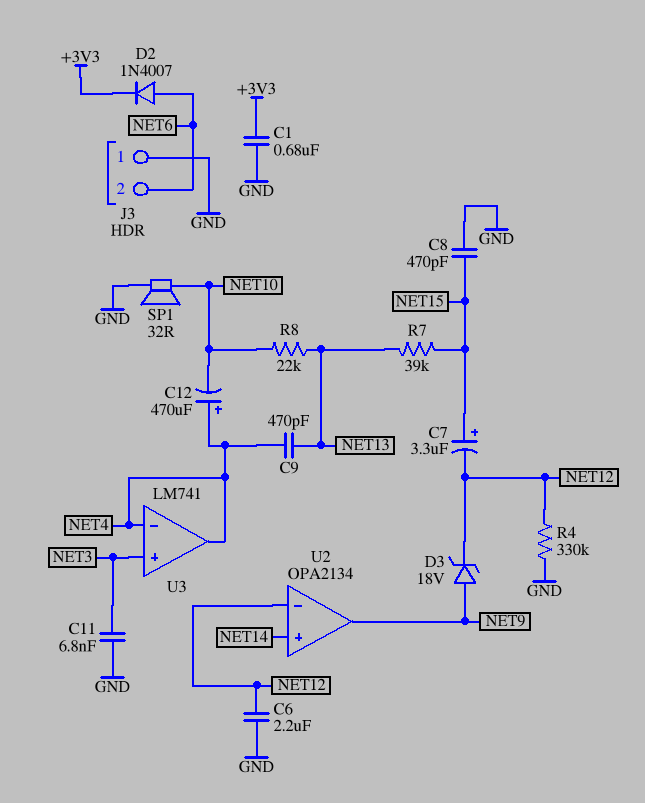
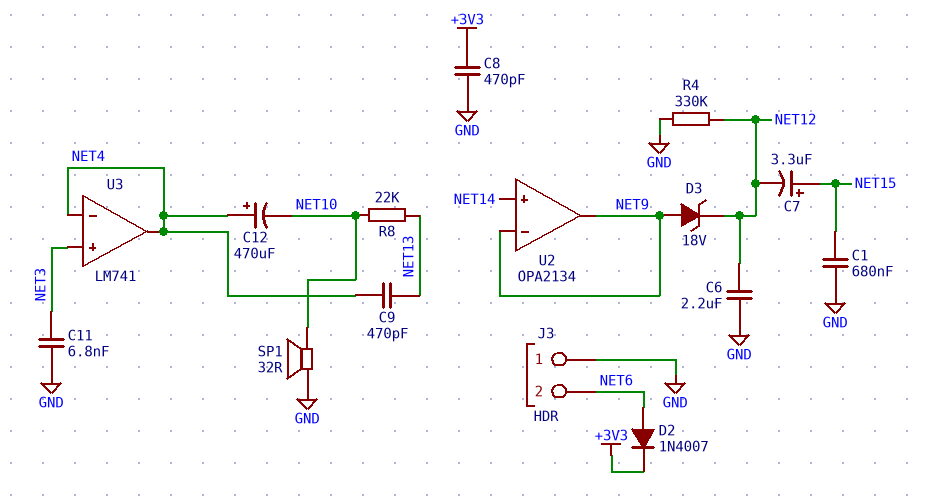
C1: 680nF (+3V3, GND) -> 680nF (GND, NET15)
C8: 470pF (GND, NET15) -> 470pF (+3V3, GND)
R7: 39k (NET13, NET15) -> none
U2 pin in-: NET12 -> NET9

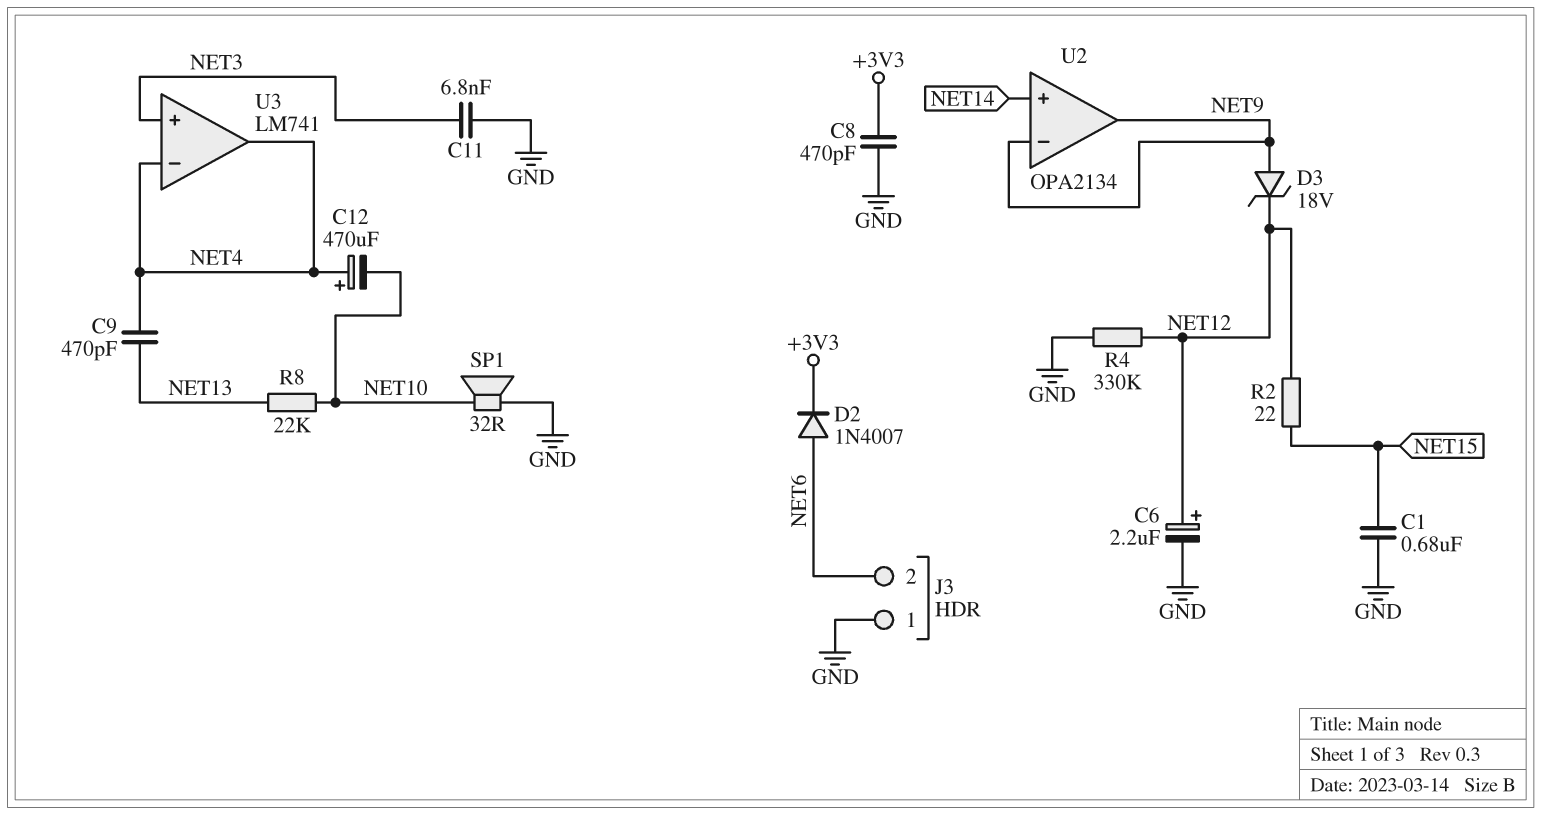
C6: 2.2uF (GND, NET12) -> 2.2uF (plus NET12, minus GND)
C7: 3.3uF (plus NET15, minus NET12) -> none
R2: none -> 22 (NET12, NET15)

